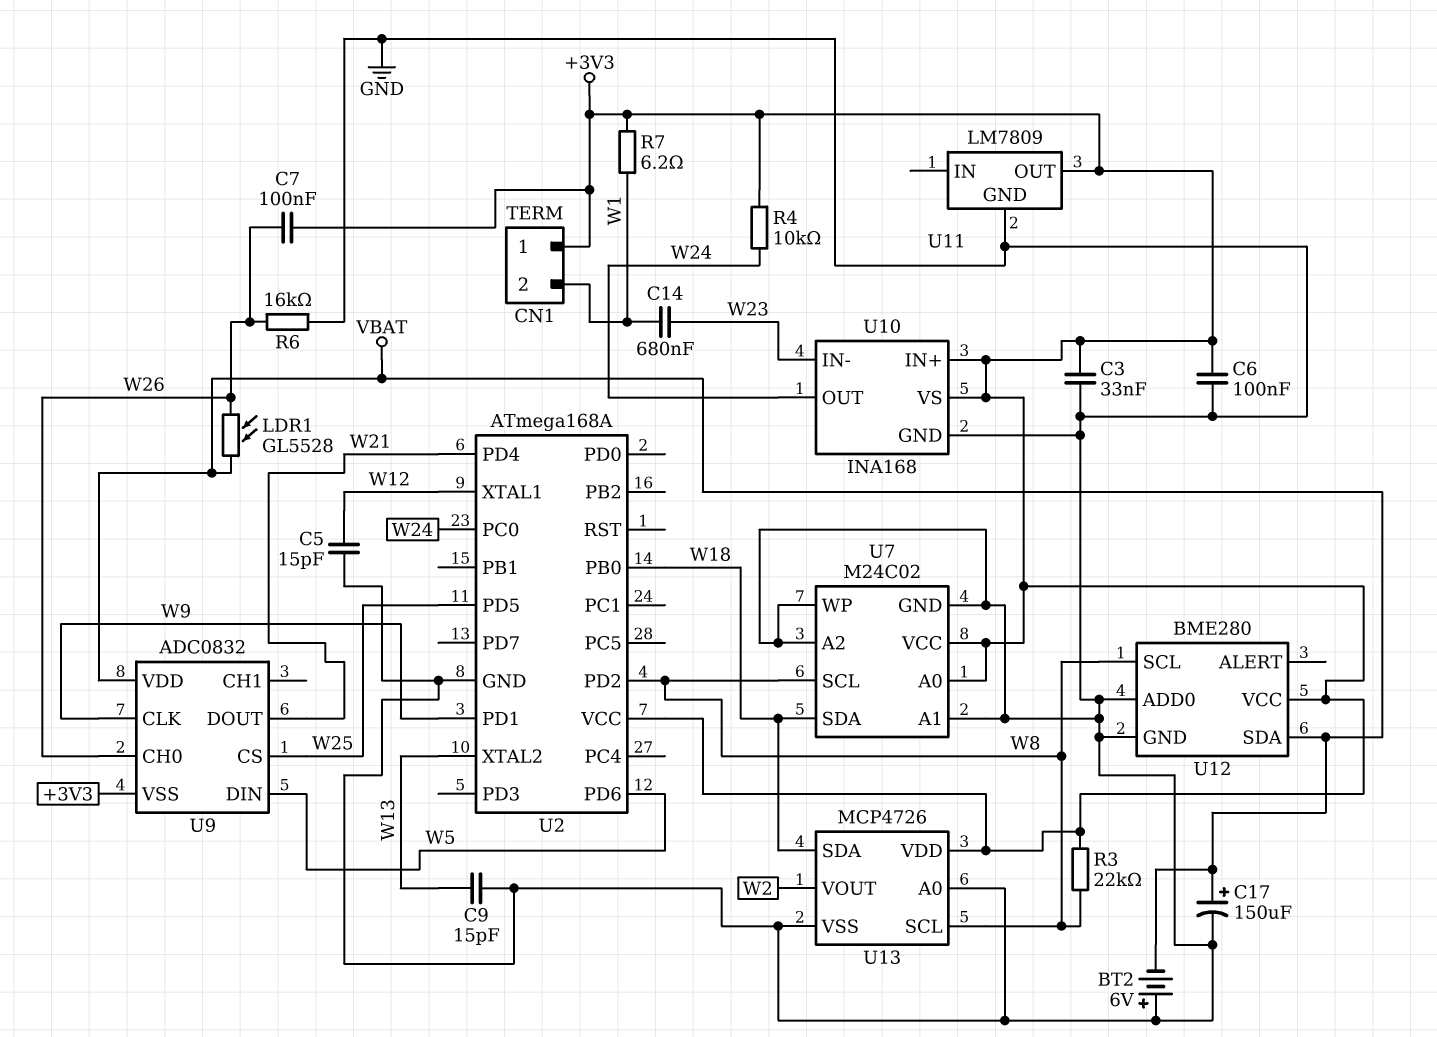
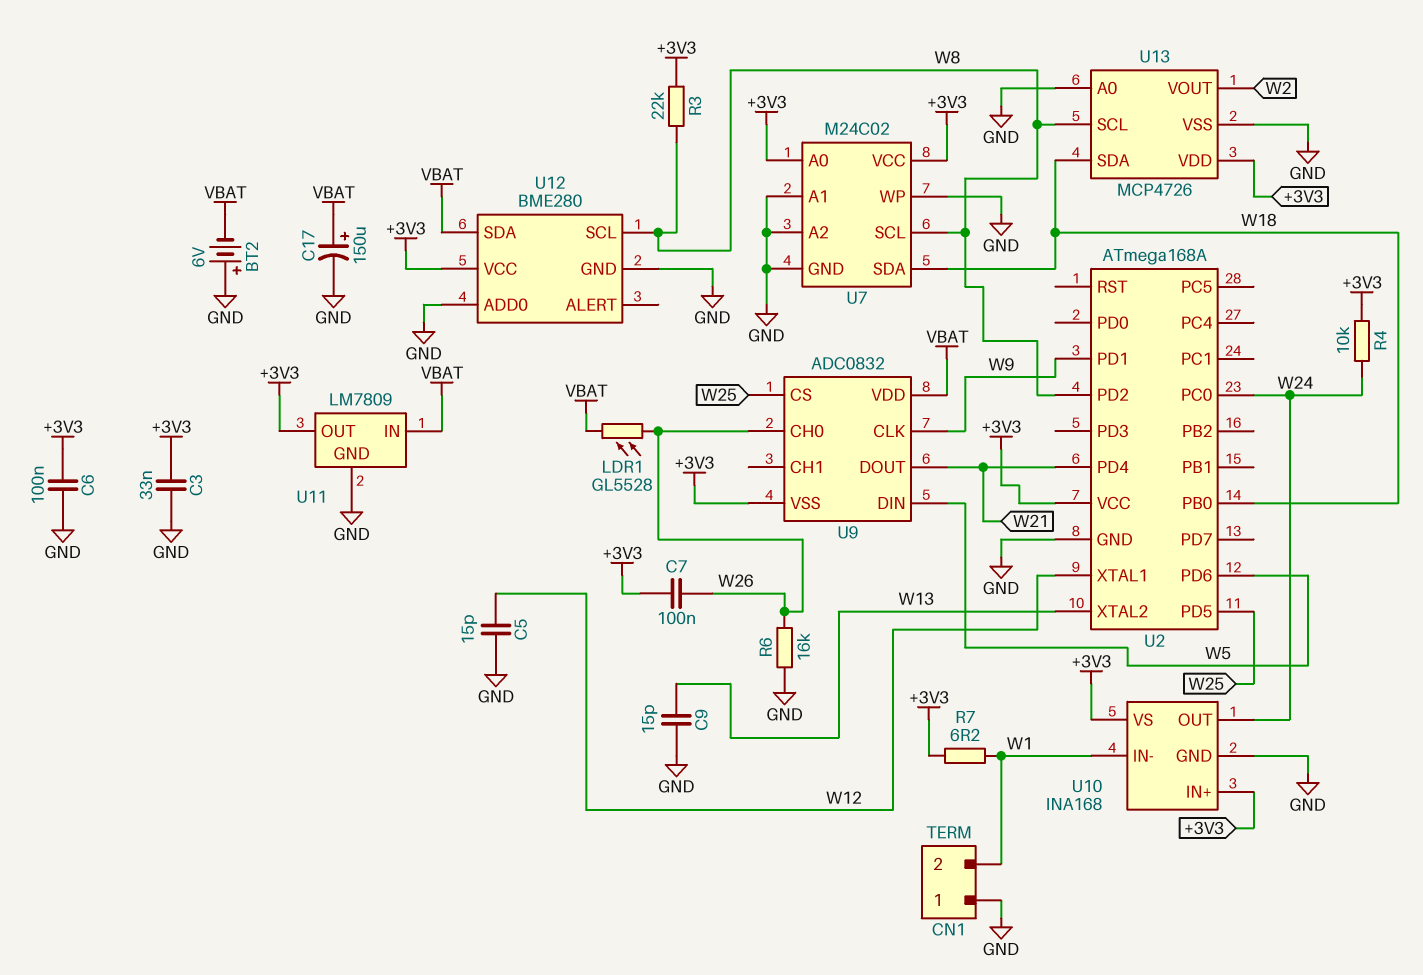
C14: 680nF (W1, W23) -> none
CN1 pin 1: +3V3 -> GND
U10 pin IN-: W23 -> W1
U11 pin IN: none -> VBAT

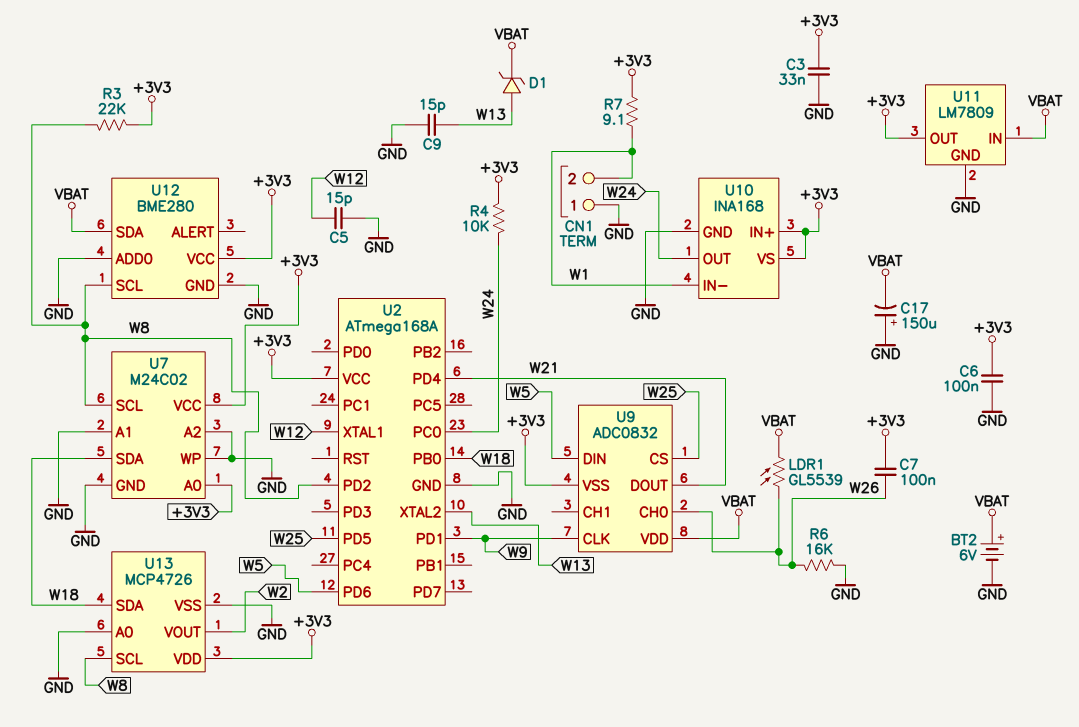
BT2: 6V (plus GND, minus VBAT) -> 6V (plus VBAT, minus GND)
C17: 150uF (plus VBAT, minus GND) -> 150uF (plus GND, minus VBAT)
D1: none -> zener (A W13, K VBAT)
LDR1: GL5528 (VBAT, W26) -> GL5539 (VBAT, W26)
R7: 6.2 (+3V3, W1) -> 9.1 (+3V3, W1)

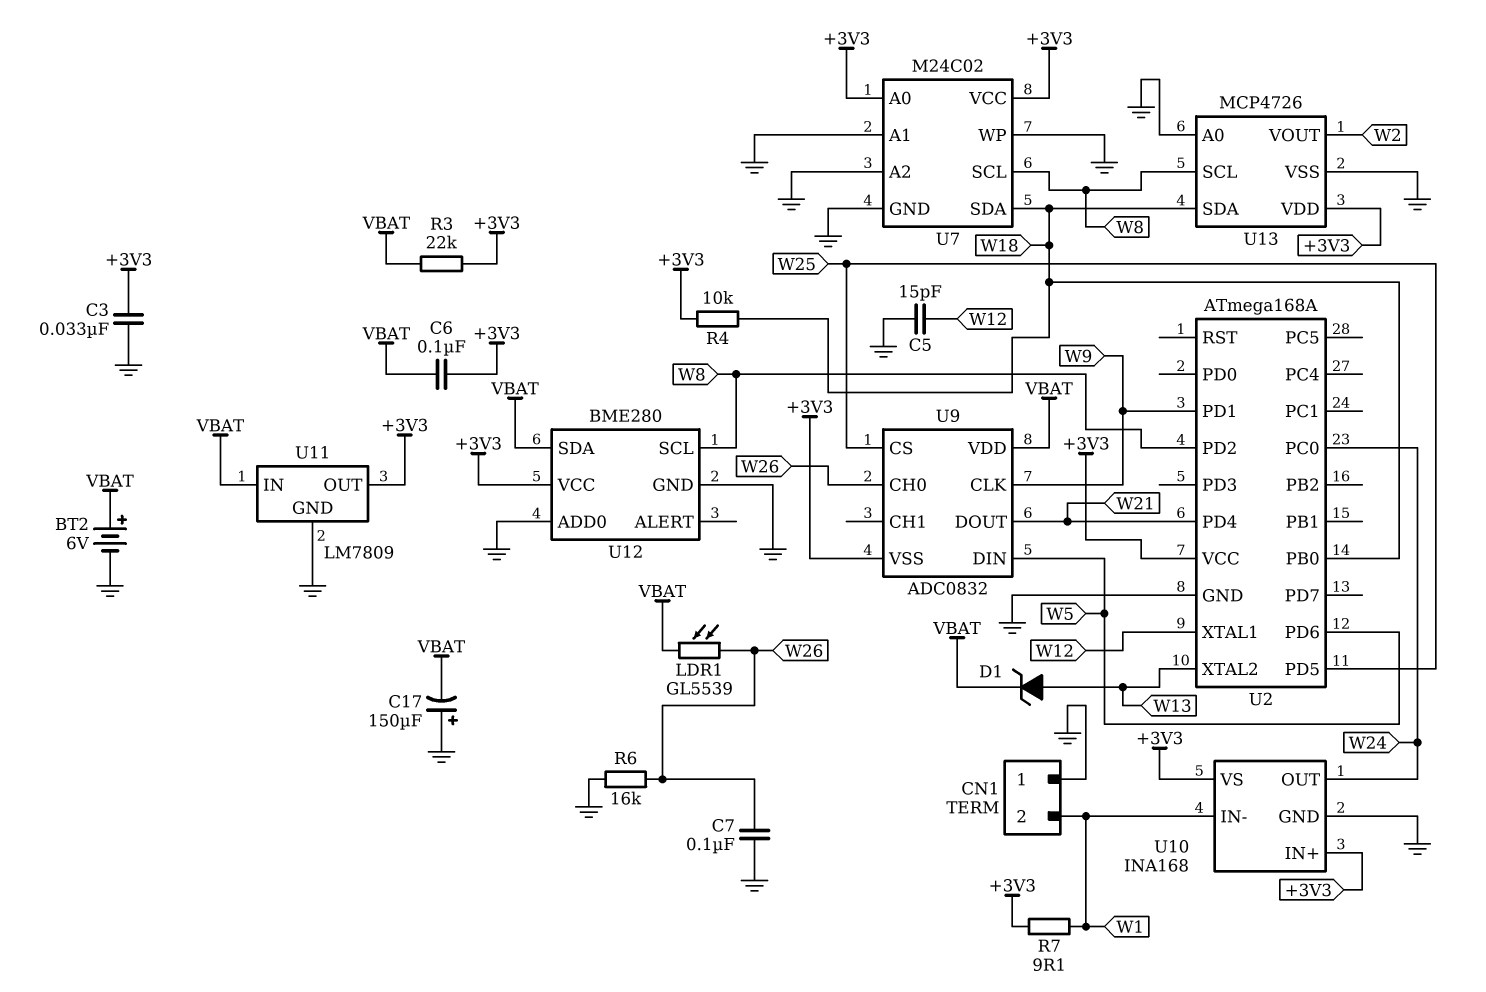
C6: 100nF (+3V3, GND) -> 100nF (+3V3, VBAT)
C7: 100nF (+3V3, W26) -> 100nF (GND, W26)
C9: 15pF (GND, W13) -> none
R3: 22k (+3V3, W8) -> 22k (+3V3, VBAT)
R4: 10k (+3V3, W24) -> 10k (+3V3, W18)

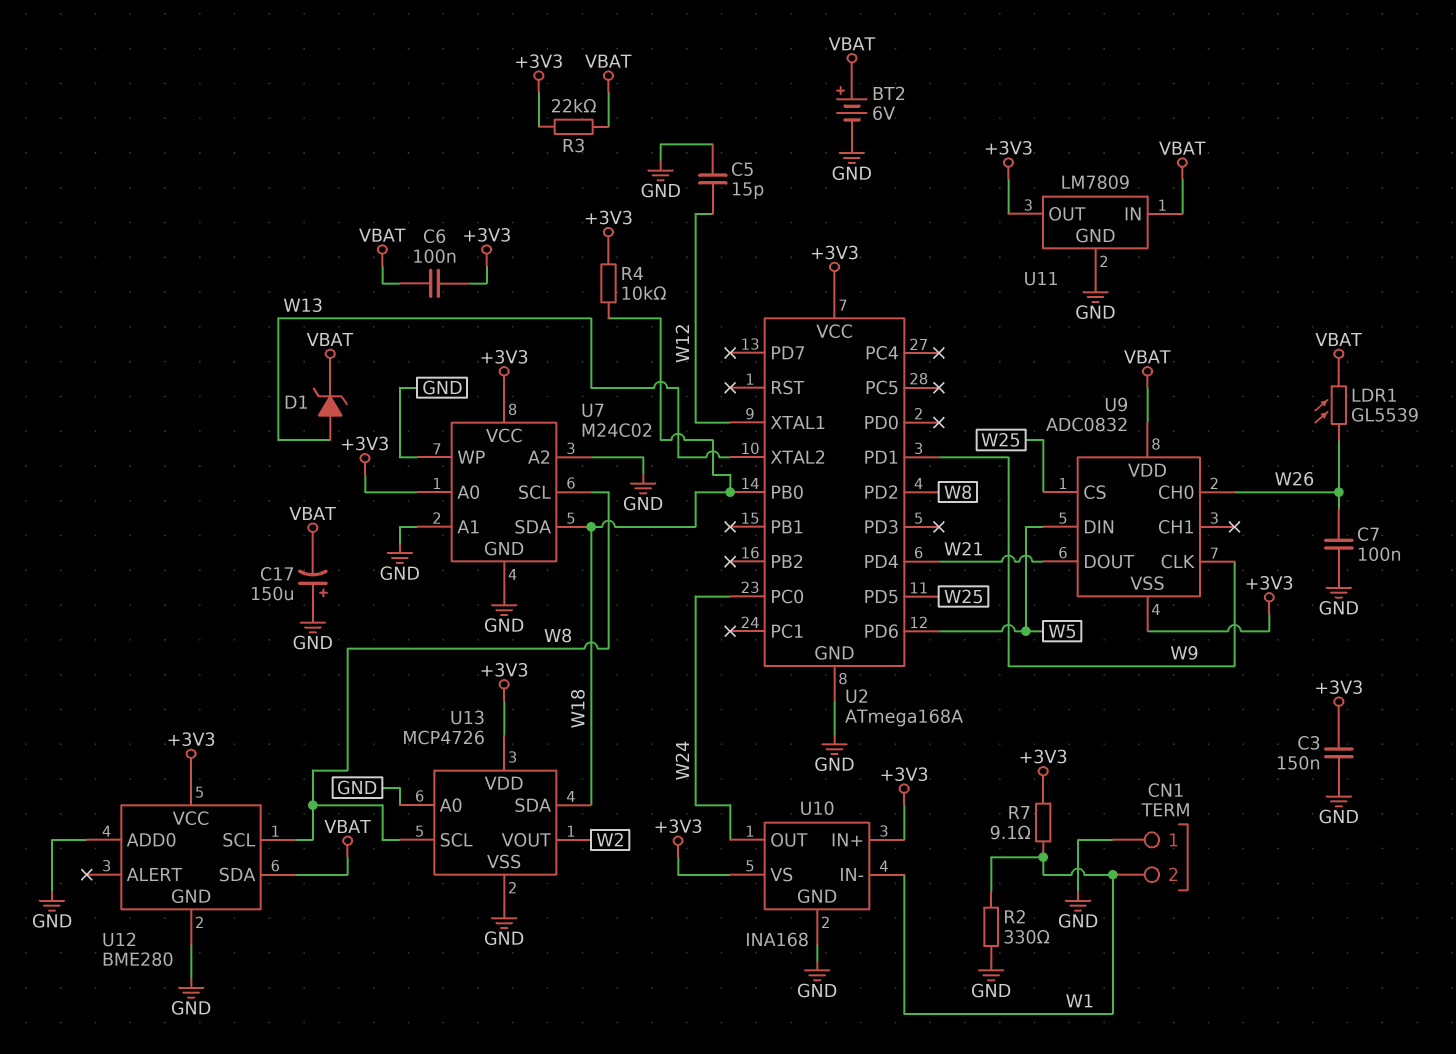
C3: 33nF (+3V3, GND) -> 150nF (+3V3, GND)
R2: none -> 330 (GND, W1)
R6: 16k (GND, W26) -> none

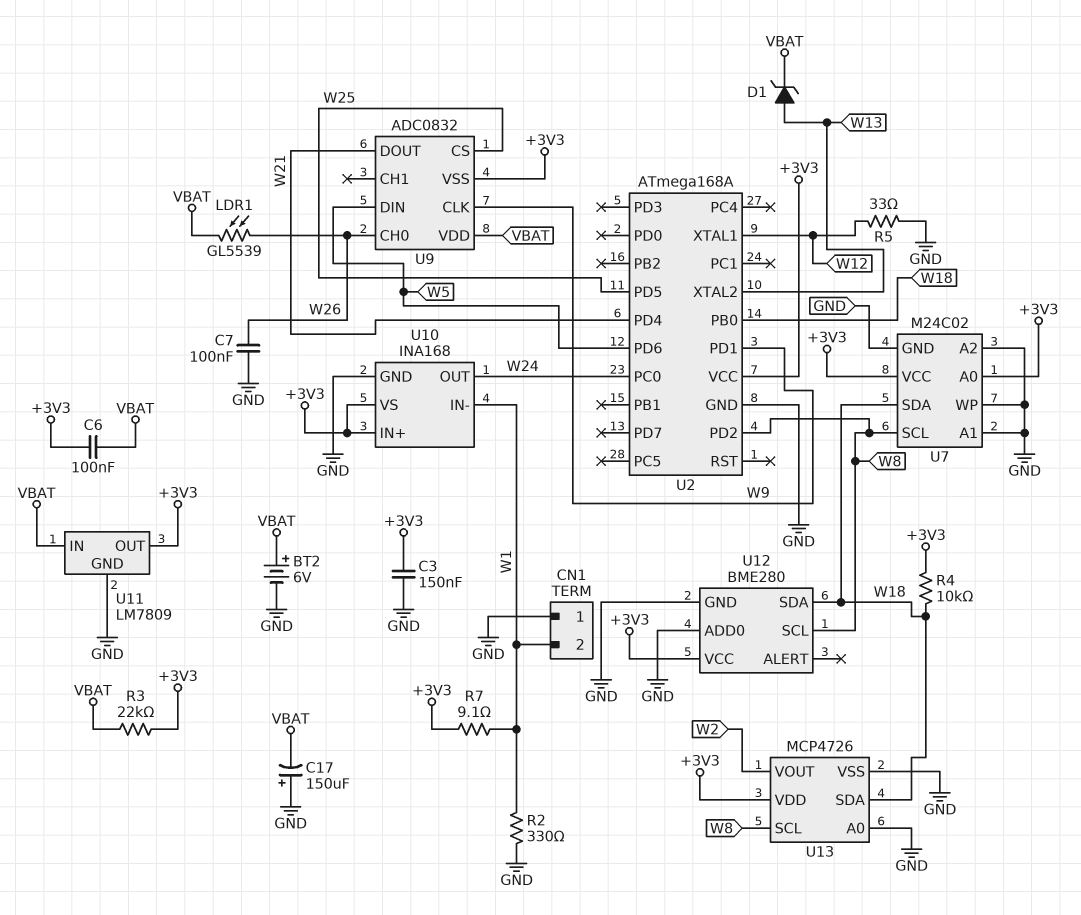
C5: 15pF (GND, W12) -> none
R5: none -> 33 (GND, W12)
U12 pin SDA: VBAT -> W18

